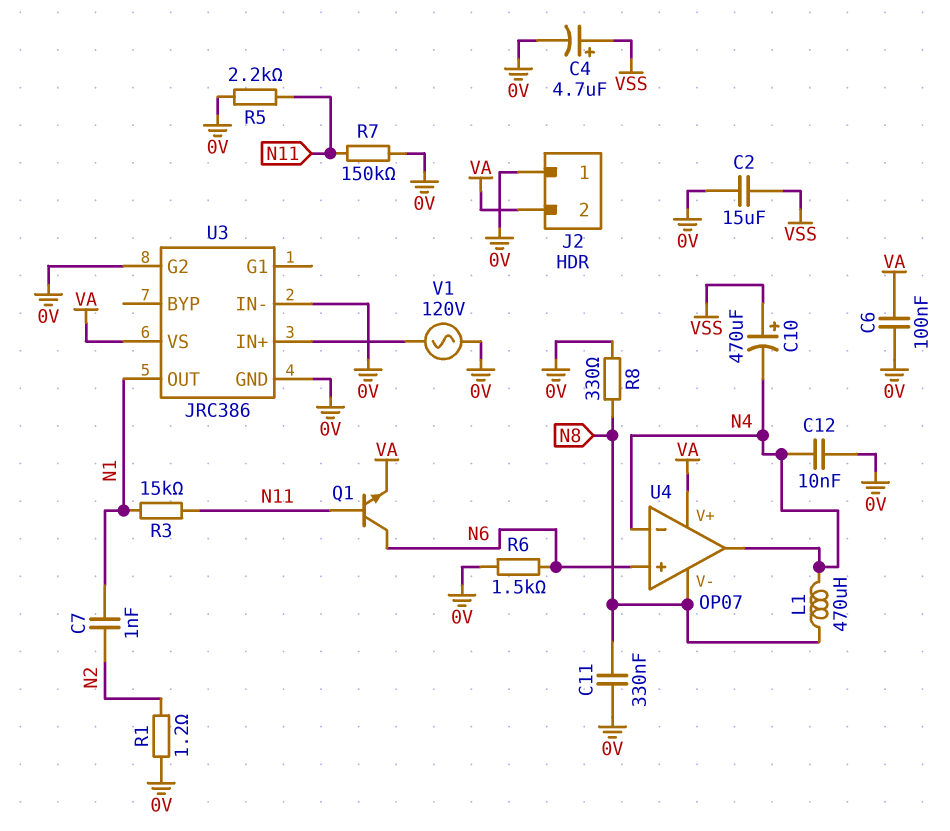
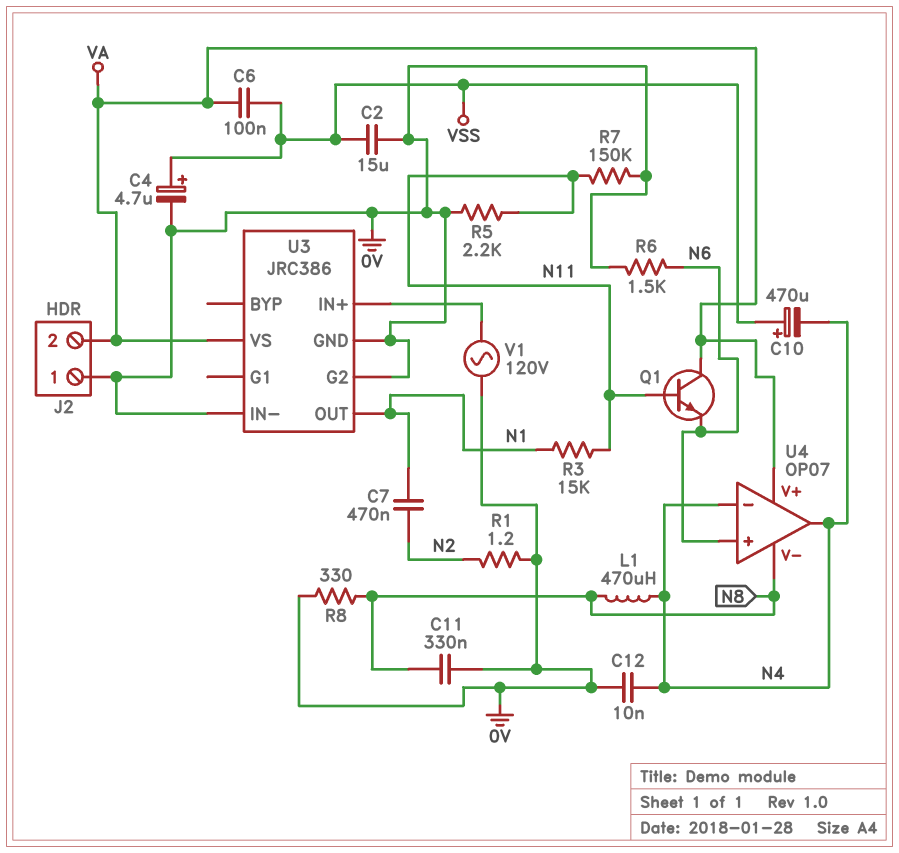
C6: 100nF (0V, VA) -> 100nF (VA, VSS)
C7: 1nF (N1, N2) -> 470nF (N1, N2)
Q1: NPN (B N11, C N6, E VA) -> NPN (B N11, C VA, E N6)

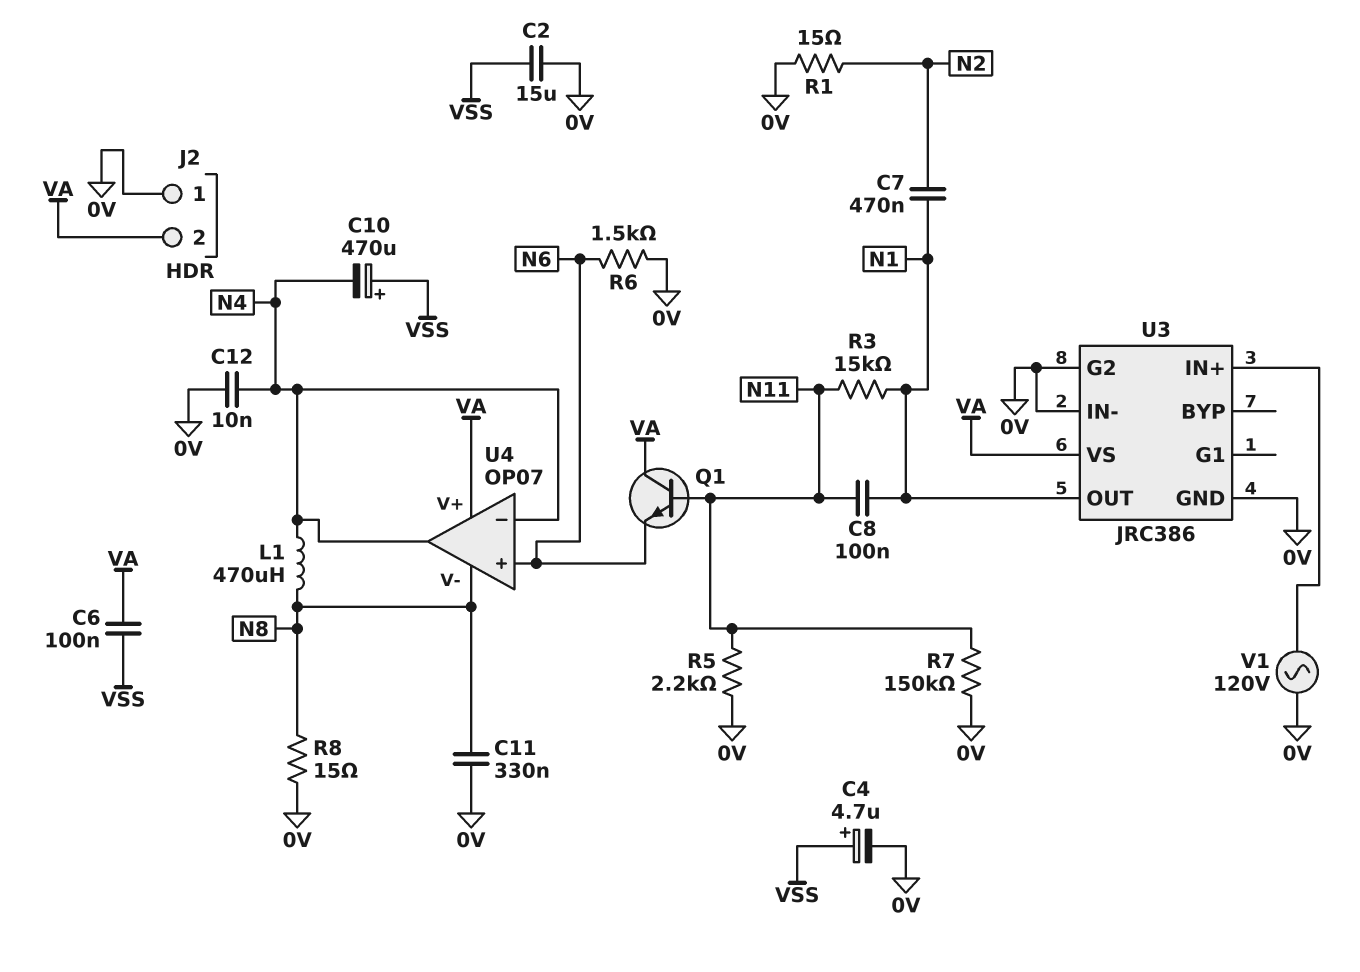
C8: none -> 100nF (N1, N11)
R1: 1.2 (0V, N2) -> 15 (0V, N2)
R8: 330 (0V, N8) -> 15 (0V, N8)

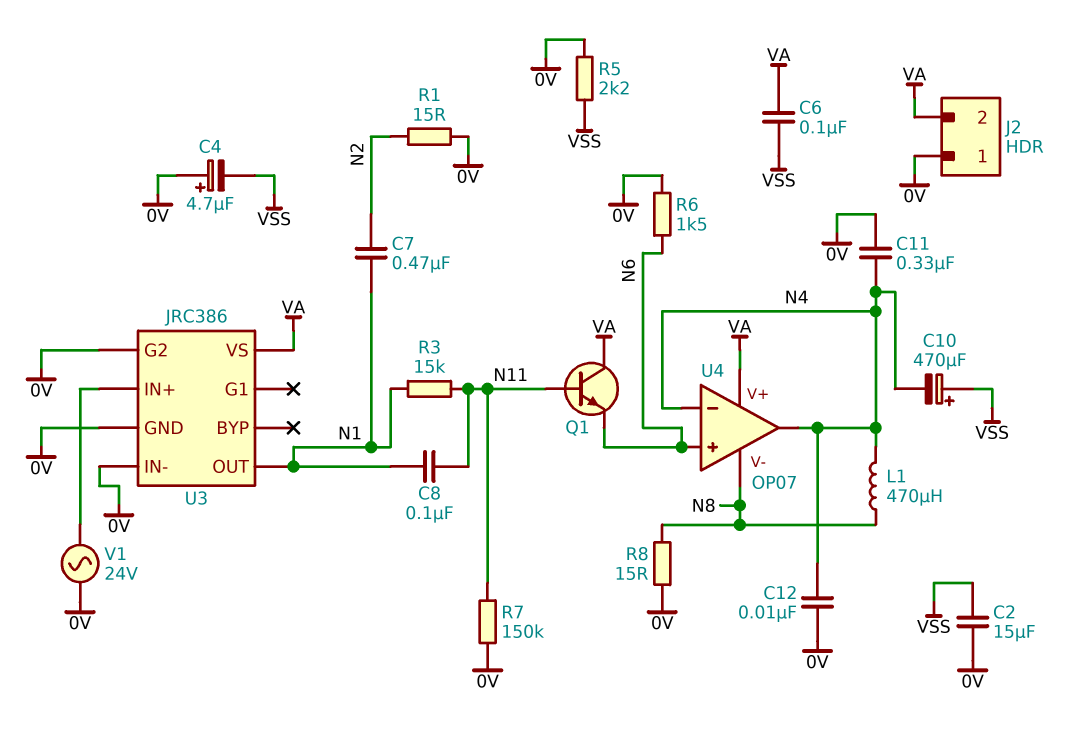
C4: 4.7uF (plus VSS, minus 0V) -> 4.7uF (plus 0V, minus VSS)
C11: 330nF (0V, N8) -> 330nF (0V, N4)
R5: 2.2k (0V, N11) -> 2.2k (0V, VSS)
V1: AC 120V (0V, U3/IN+) -> AC 24V (0V, U3/IN+)

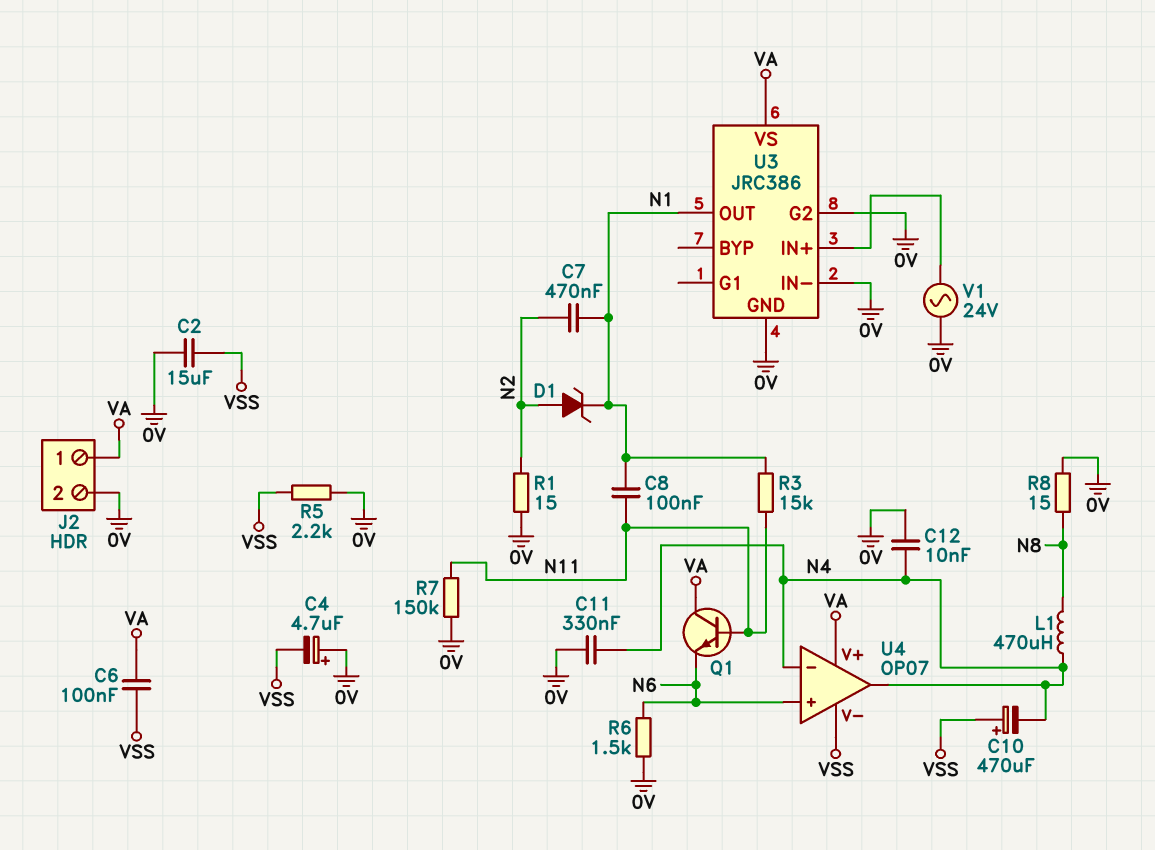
D1: none -> zener (A N2, K N1)
J2 pin 1: 0V -> VA
J2 pin 2: VA -> 0V
U4 pin V-: N8 -> VSS

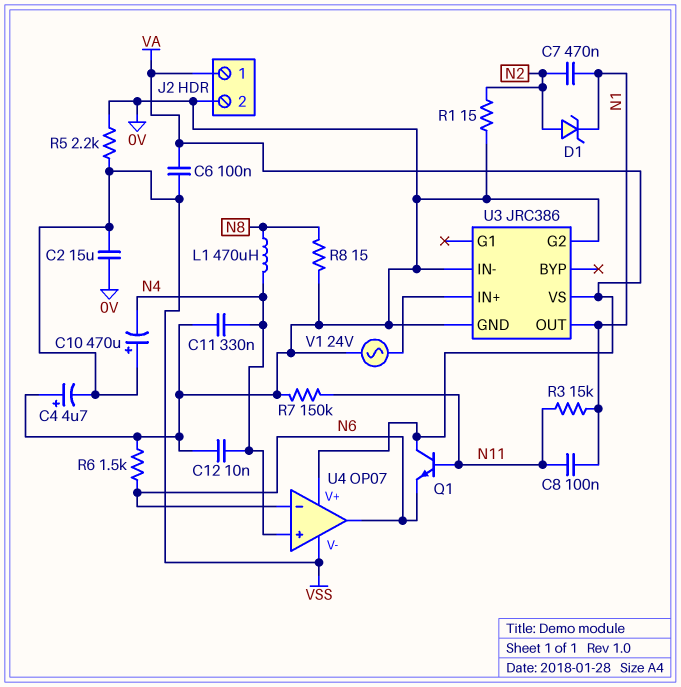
U4 pin in+: N6 -> N4
U4 pin in-: N4 -> N6
U4 pin out: N4 -> N6

